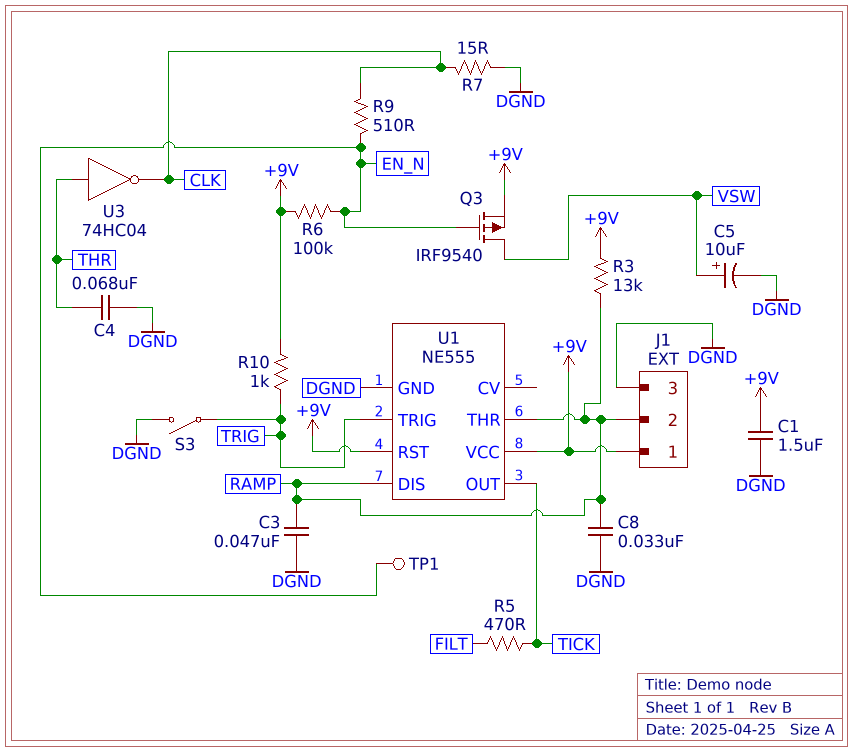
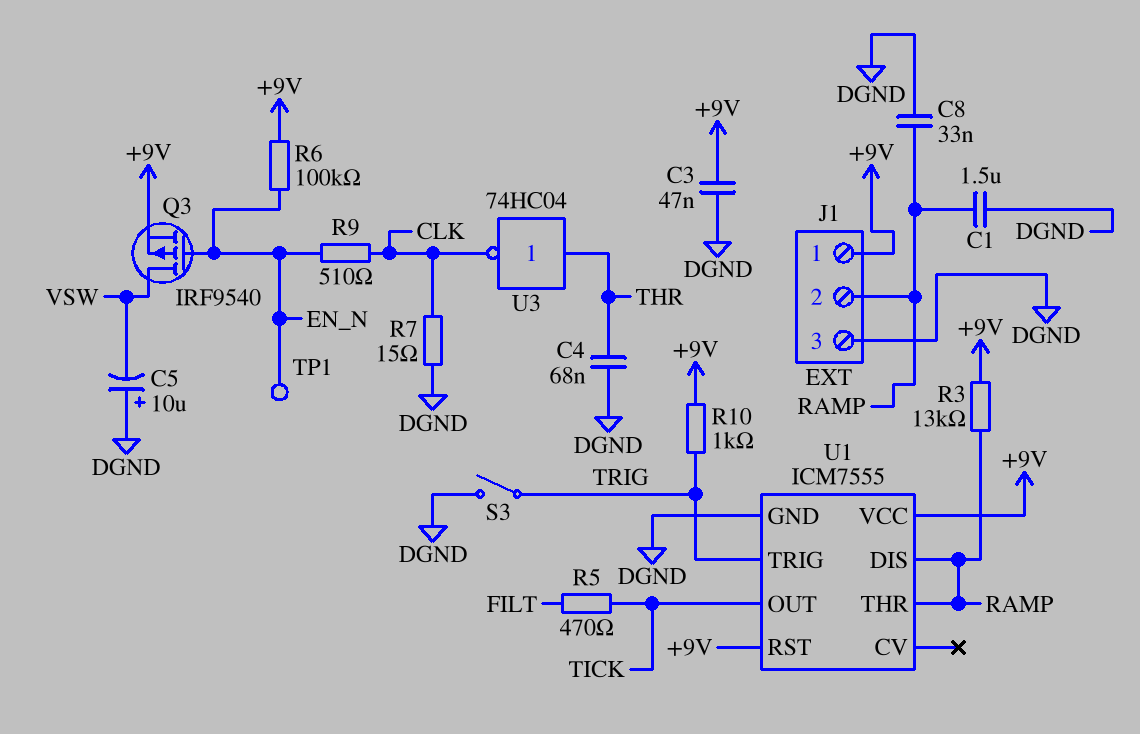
C1: 1.5uF (+9V, DGND) -> 1.5uF (DGND, RAMP)
C3: 47nF (DGND, RAMP) -> 47nF (+9V, DGND)
C5: 10uF (plus VSW, minus DGND) -> 10uF (plus DGND, minus VSW)
U1: NE555 -> ICM7555

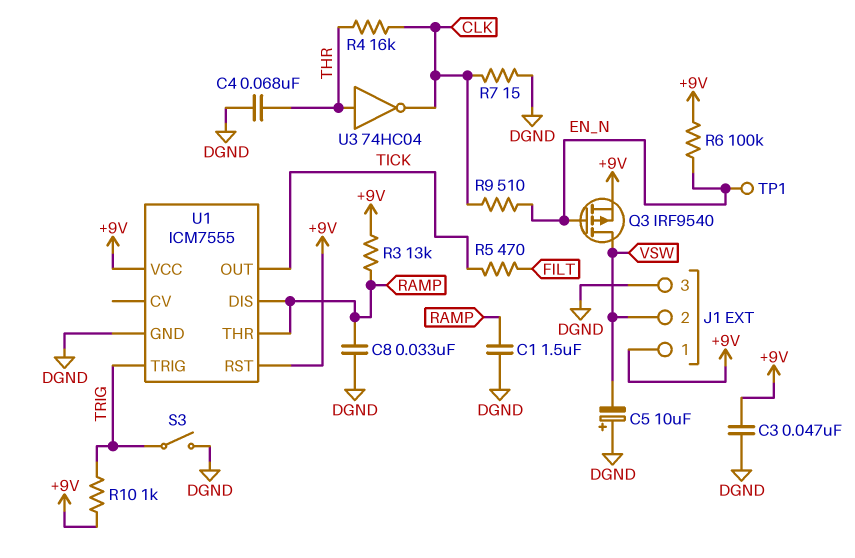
J1 pin 2: RAMP -> VSW
R4: none -> 16k (CLK, THR)

